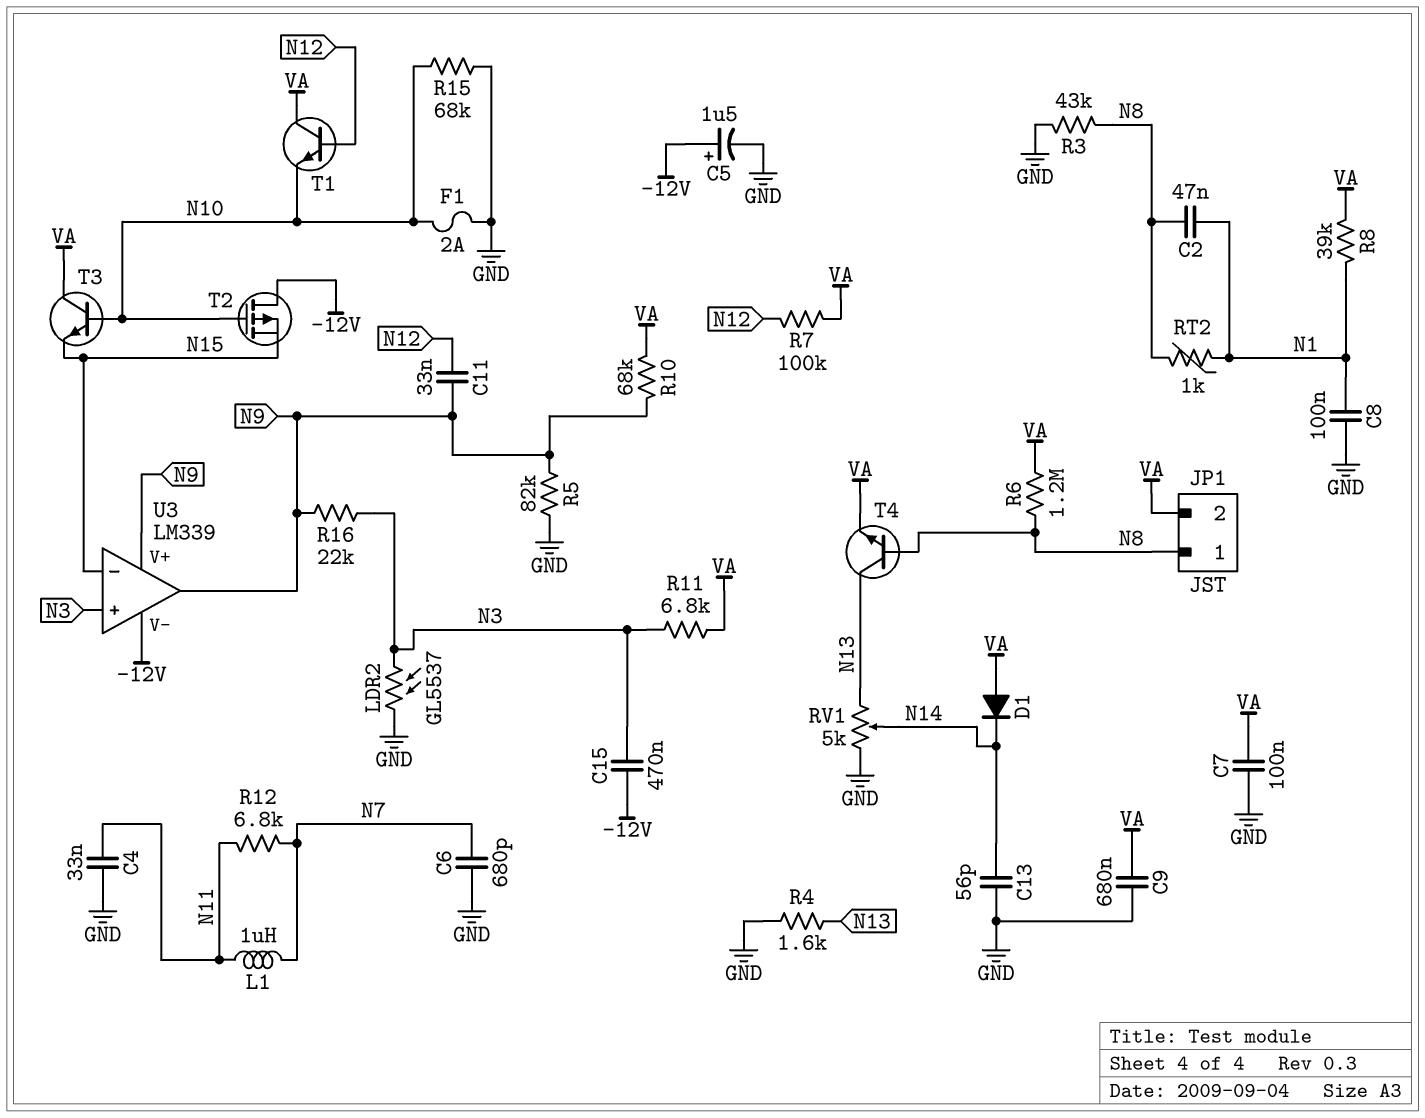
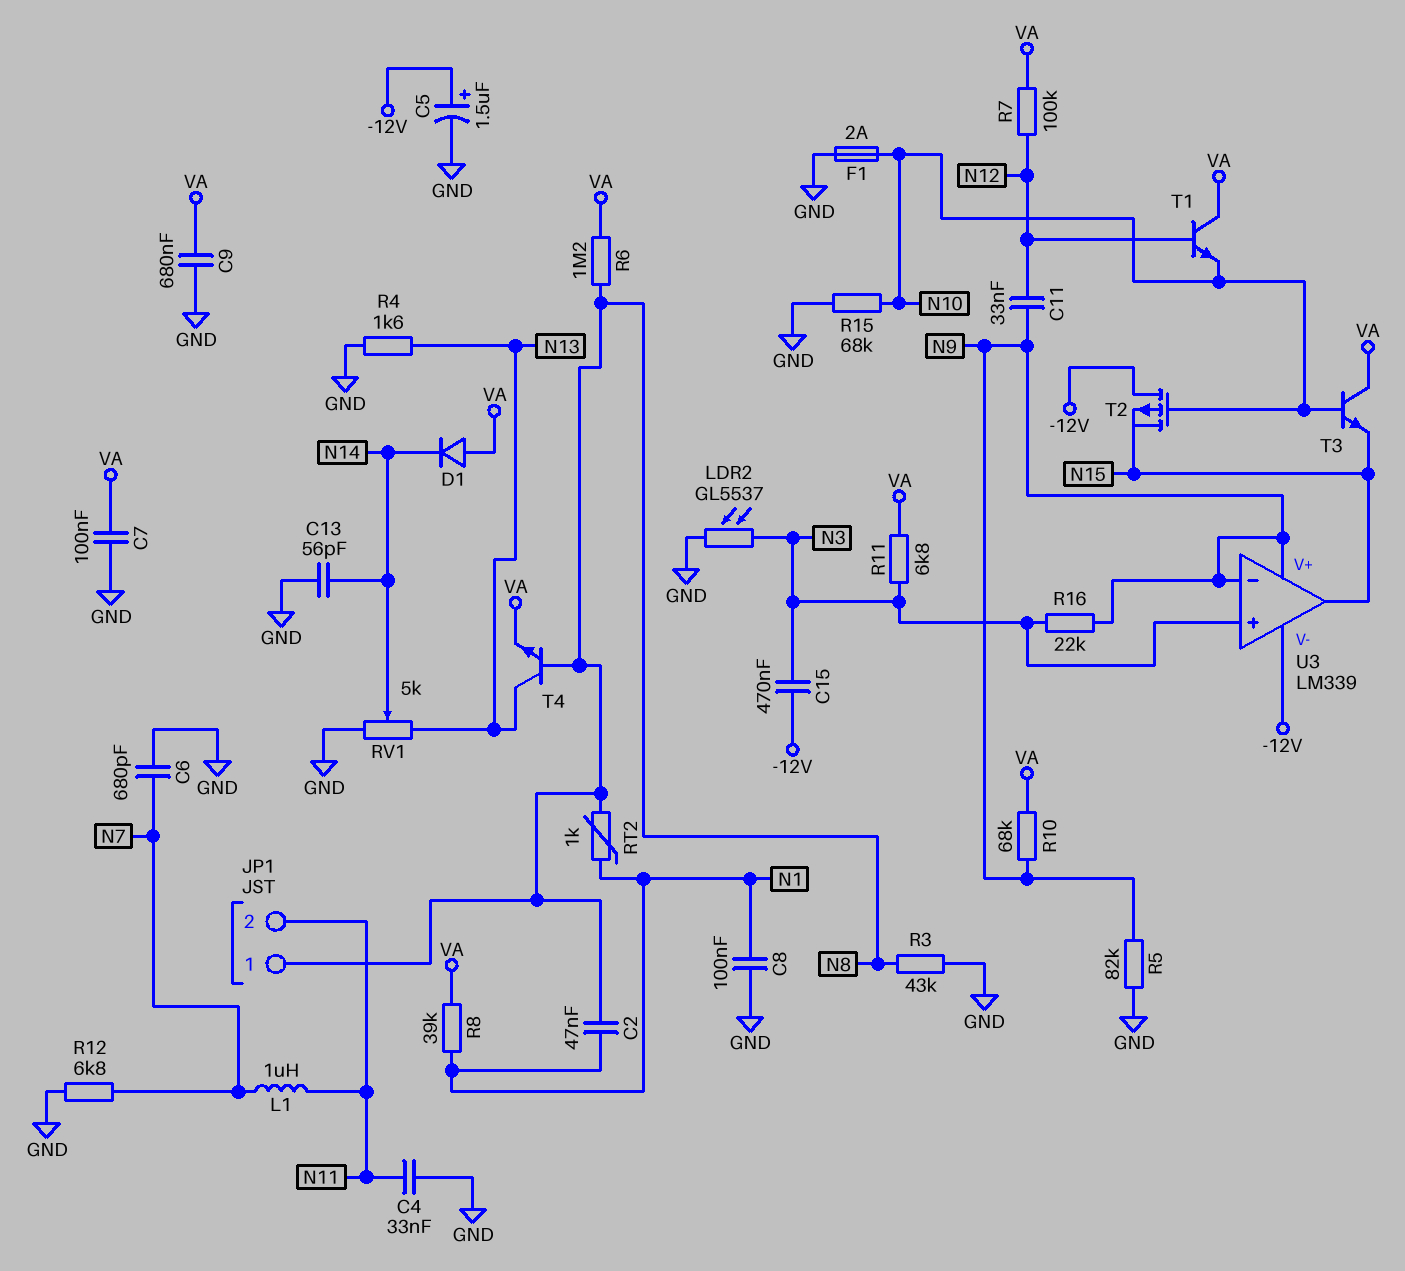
JP1 pin 2: VA -> N11
R12: 6.8k (N7, N11) -> 6.8k (GND, N7)
U3 pin in-: N15 -> N9
U3 pin out: N9 -> N15

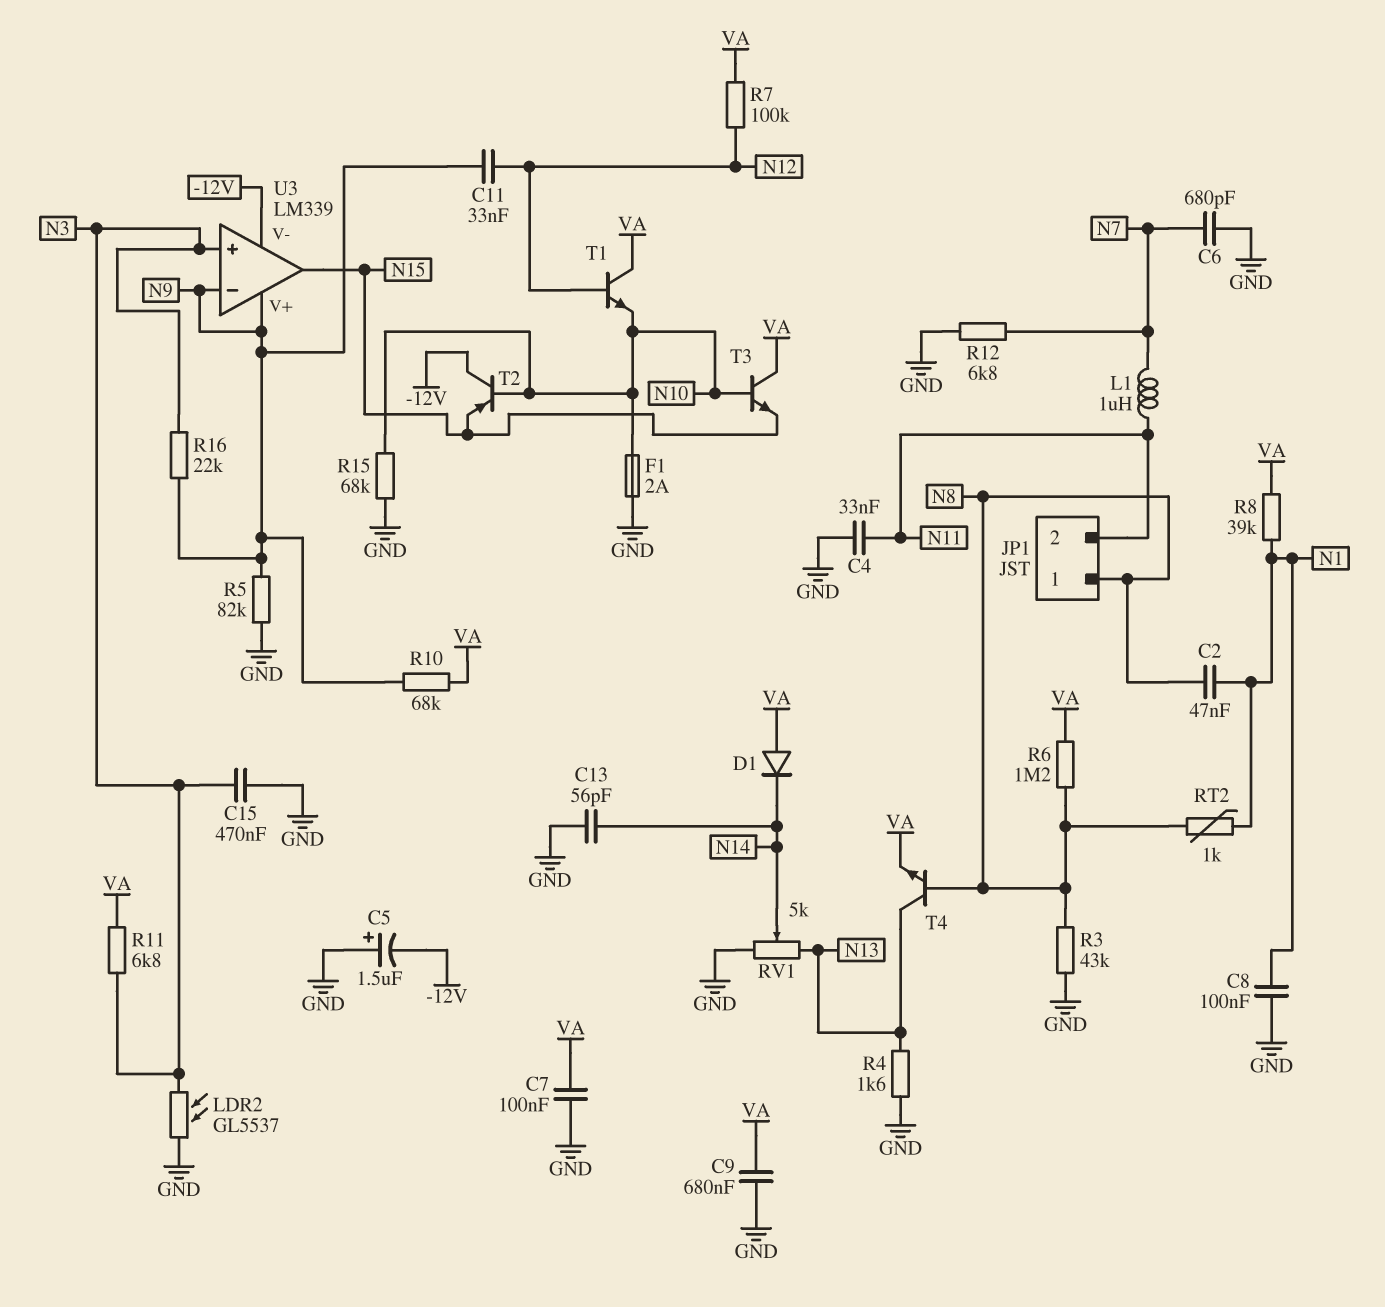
C5: 1.5uF (plus -12V, minus GND) -> 1.5uF (plus GND, minus -12V)
C15: 470nF (-12V, N3) -> 470nF (GND, N3)
T2: PMOS (G N10, D -12V, S N15) -> PNP (B N10, C -12V, E N15)

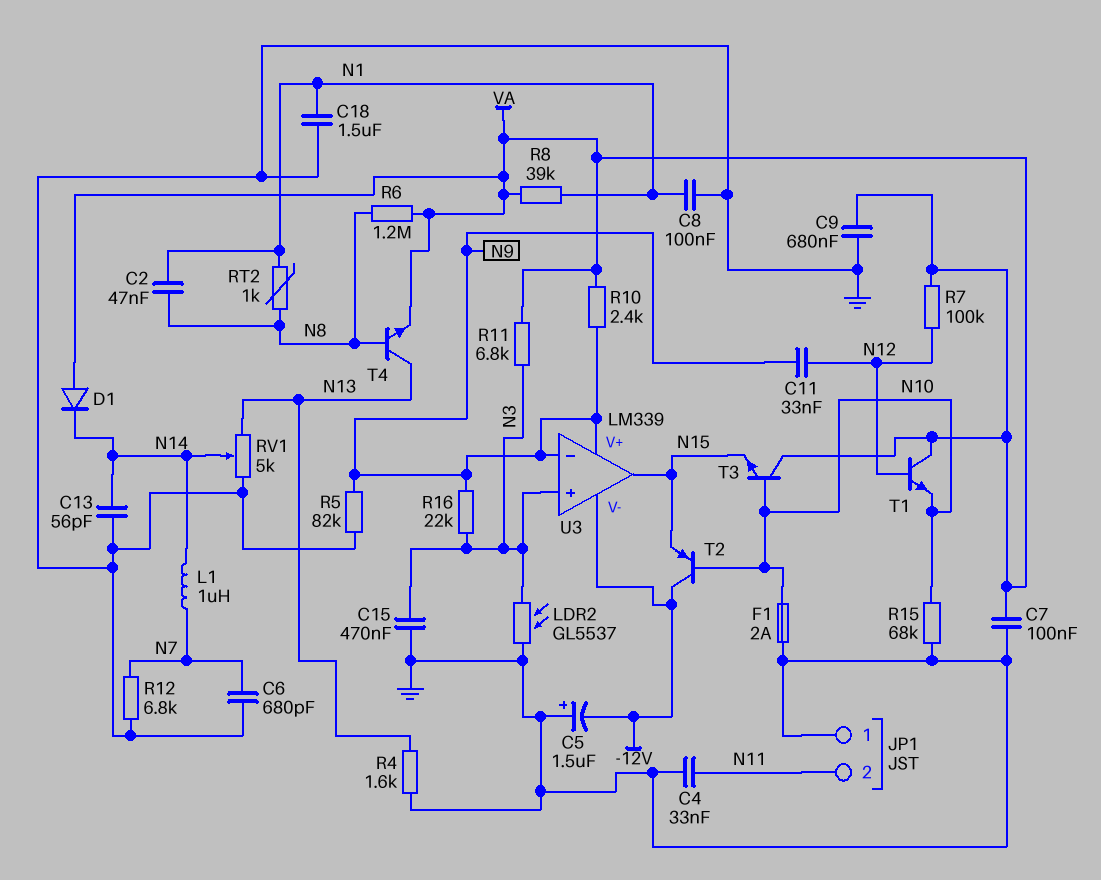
C18: none -> 1.5uF (GND, N1)
JP1 pin 1: N8 -> GND
L1: 1uH (N7, N11) -> 1uH (N7, N14)
R3: 43k (GND, N8) -> none
R10: 68k (N9, VA) -> 2.4k (N9, VA)

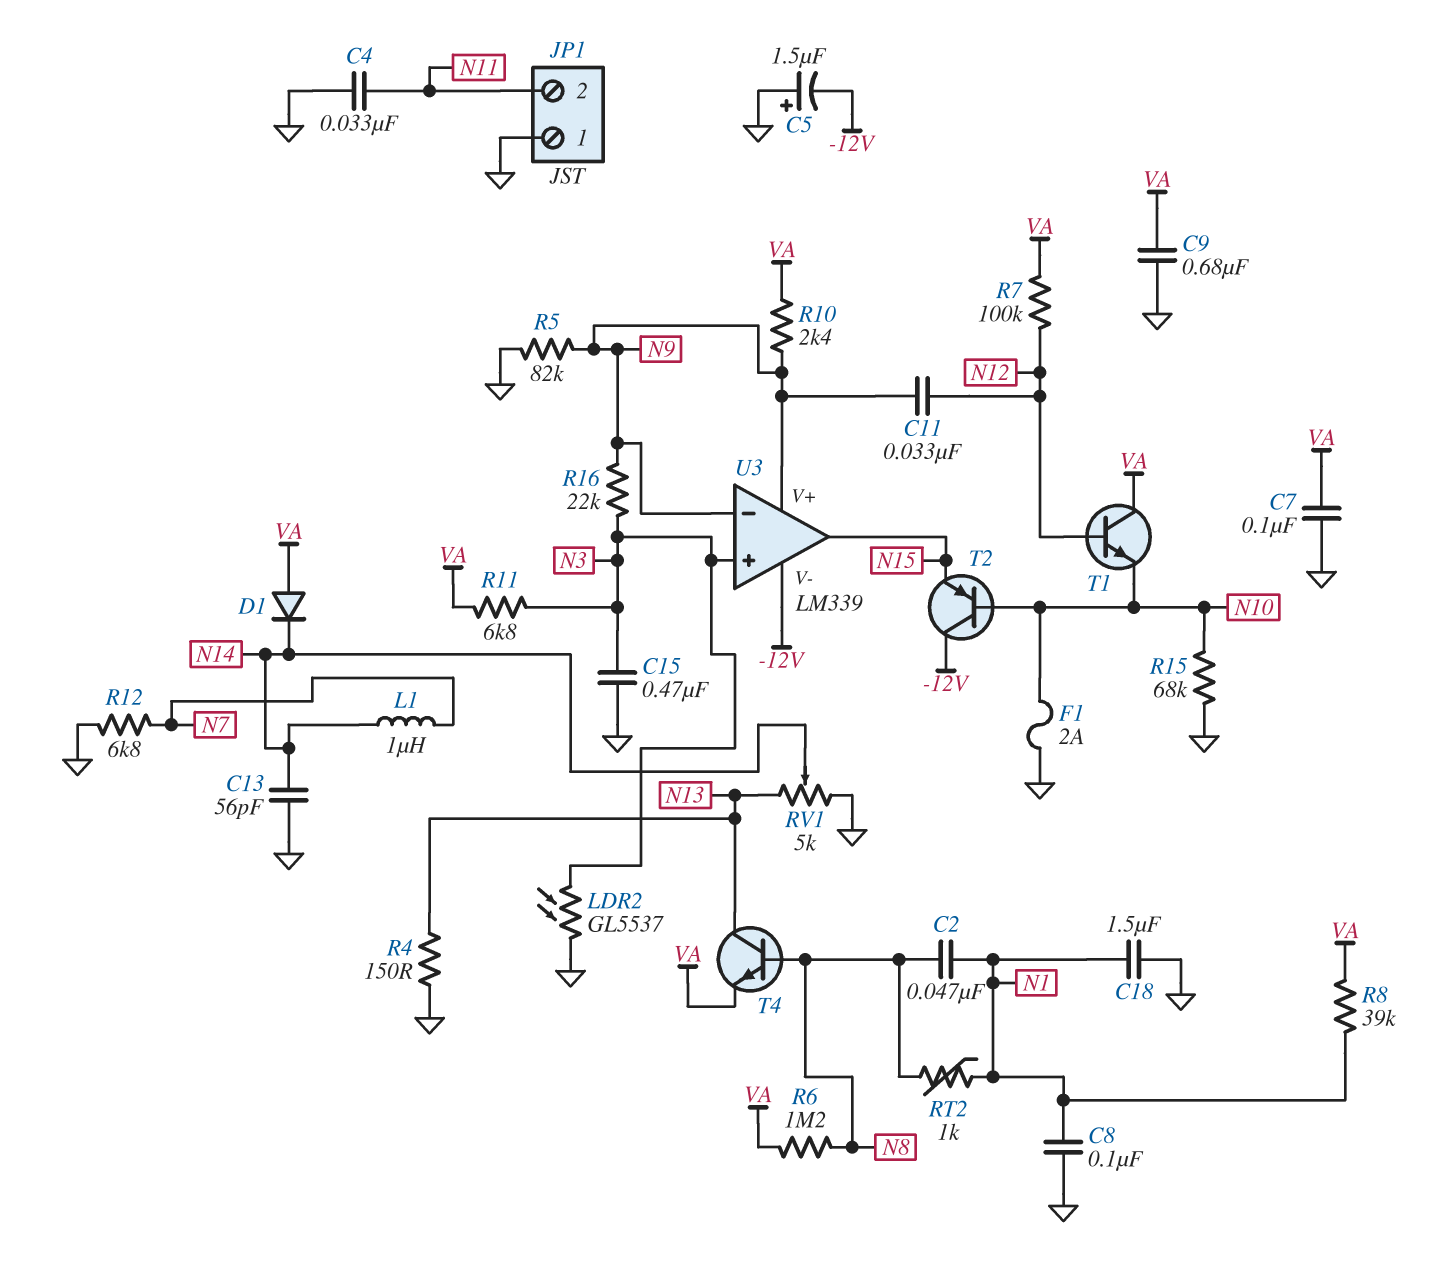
C6: 680pF (GND, N7) -> none
R4: 1.6k (GND, N13) -> 150 (GND, N13)
T3: NPN (B N10, C VA, E N15) -> none

